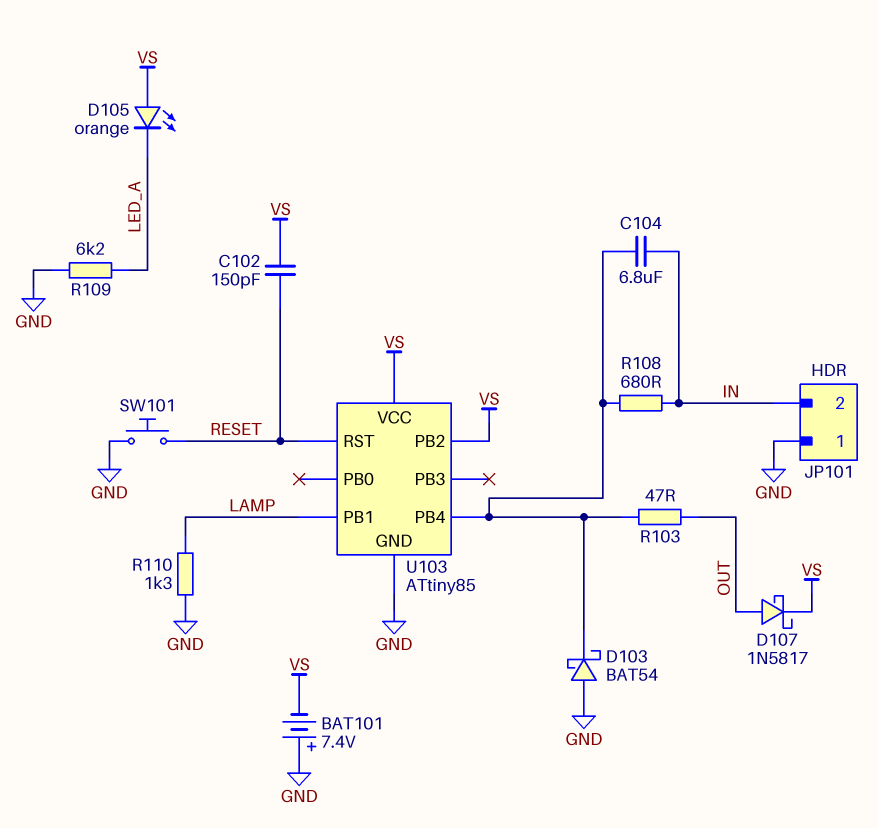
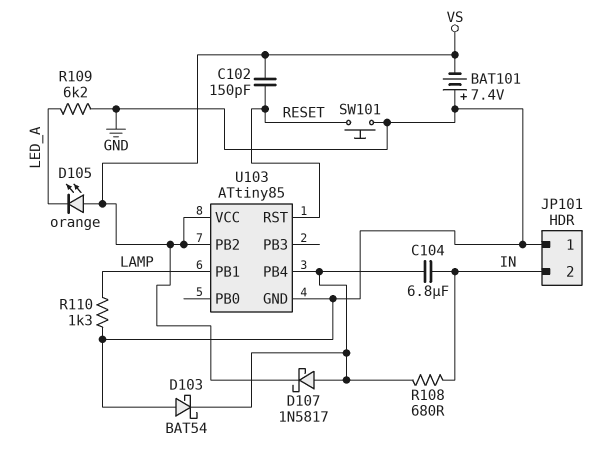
D107: schottky 1N5817 (A OUT, K VS) -> schottky 1N5817 (A U103/PB4, K VS)
R103: 47 (OUT, U103/PB4) -> none

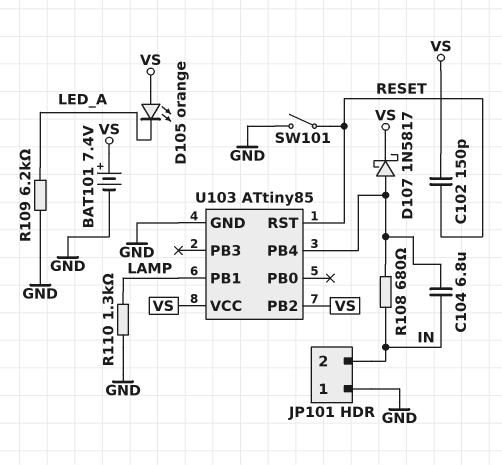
BAT101: 7.4V (plus GND, minus VS) -> 7.4V (plus VS, minus GND)
D103: schottky BAT54 (A GND, K U103/PB4) -> none
SW101: button (GND, RESET) -> switch (GND, RESET)

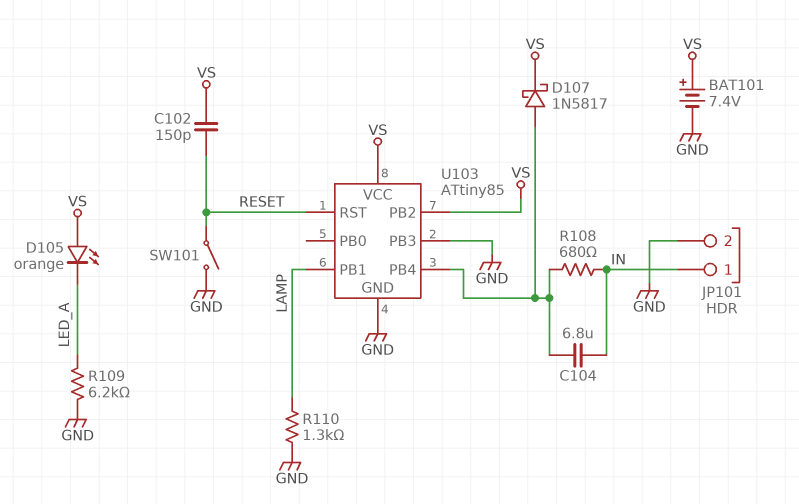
JP101 pin 1: GND -> IN
JP101 pin 2: IN -> GND
U103 pin PB3: none -> GND

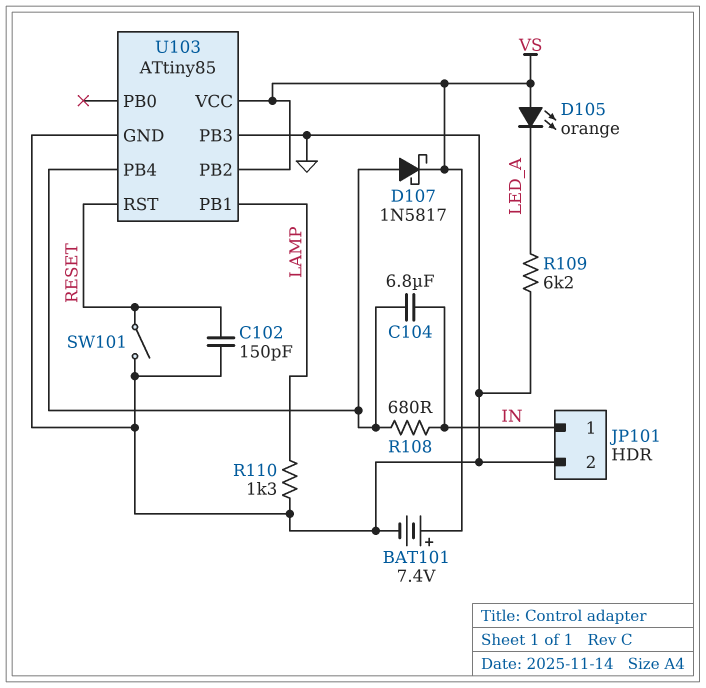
C102: 150pF (RESET, VS) -> 150pF (GND, RESET)

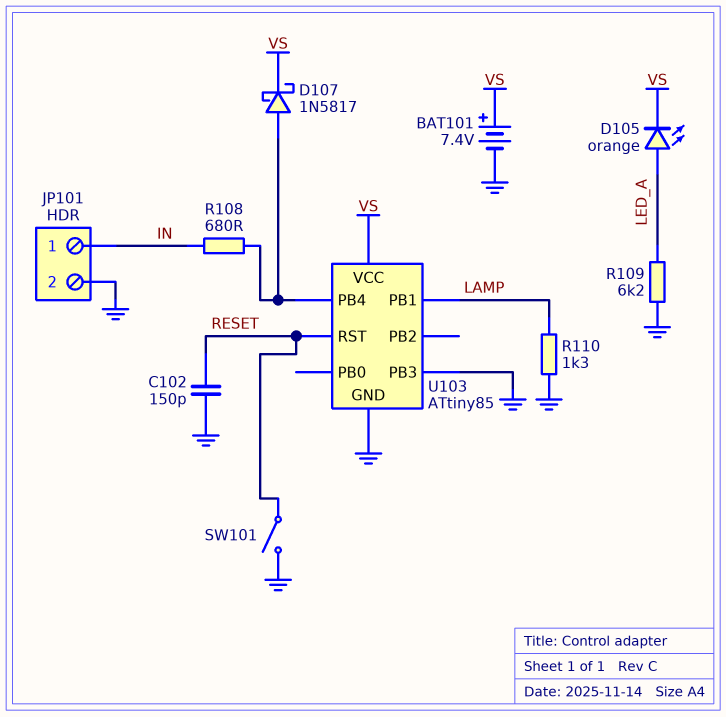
C104: 6.8uF (IN, U103/PB4) -> none
D105: LED orange (A VS, K LED_A) -> LED orange (A LED_A, K VS)
U103 pin PB2: VS -> none

